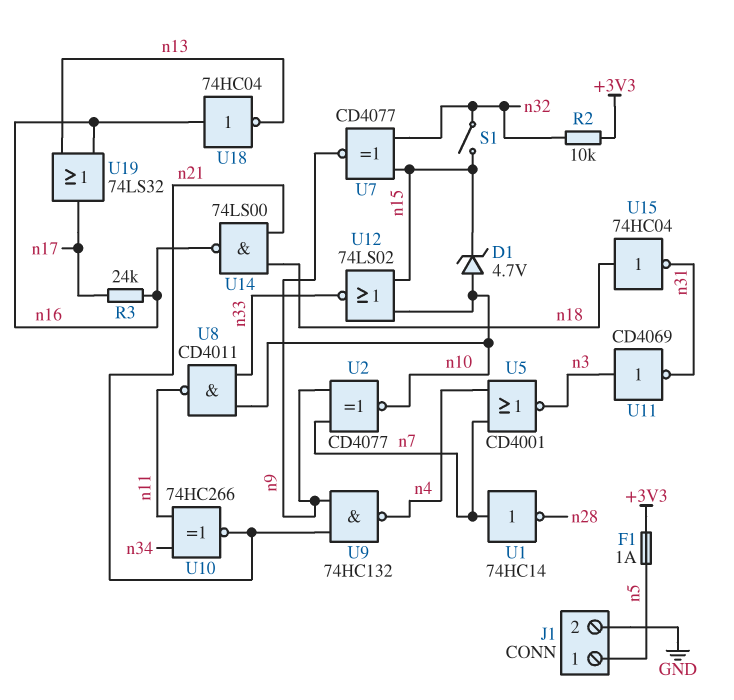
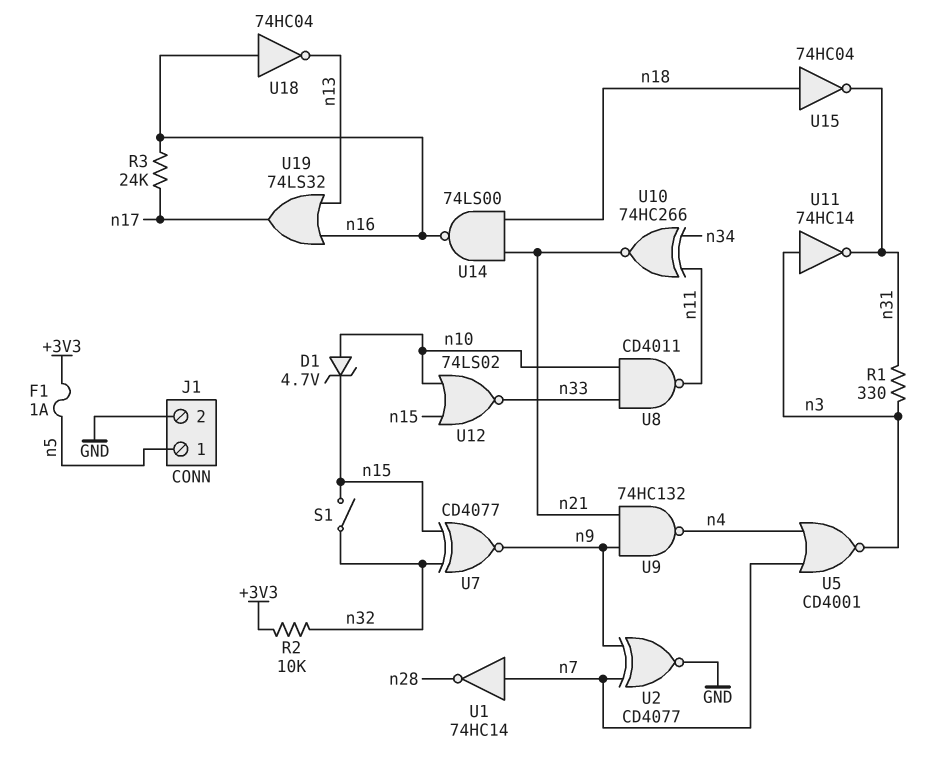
R1: none -> 330 (n3, n31)
U2: XNOR CD4077 (in n7, in n9, out n10) -> XNOR CD4077 (in n7, in n9, out GND)
U11: NOT CD4069 (in n3, out n31) -> NOT 74HC14 (in n3, out n31)

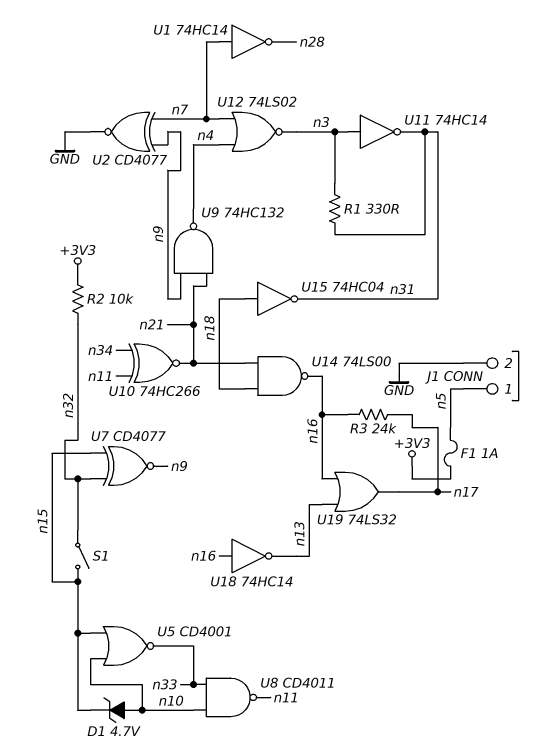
U5: NOR CD4001 (in n4, in n7, out n3) -> NOR CD4001 (in n10, in n15, out n33)
U12: NOR 74LS02 (in n10, in n15, out n33) -> NOR 74LS02 (in n4, in n7, out n3)
U18: NOT 74HC04 (in n16, out n13) -> NOT 74HC14 (in n16, out n13)

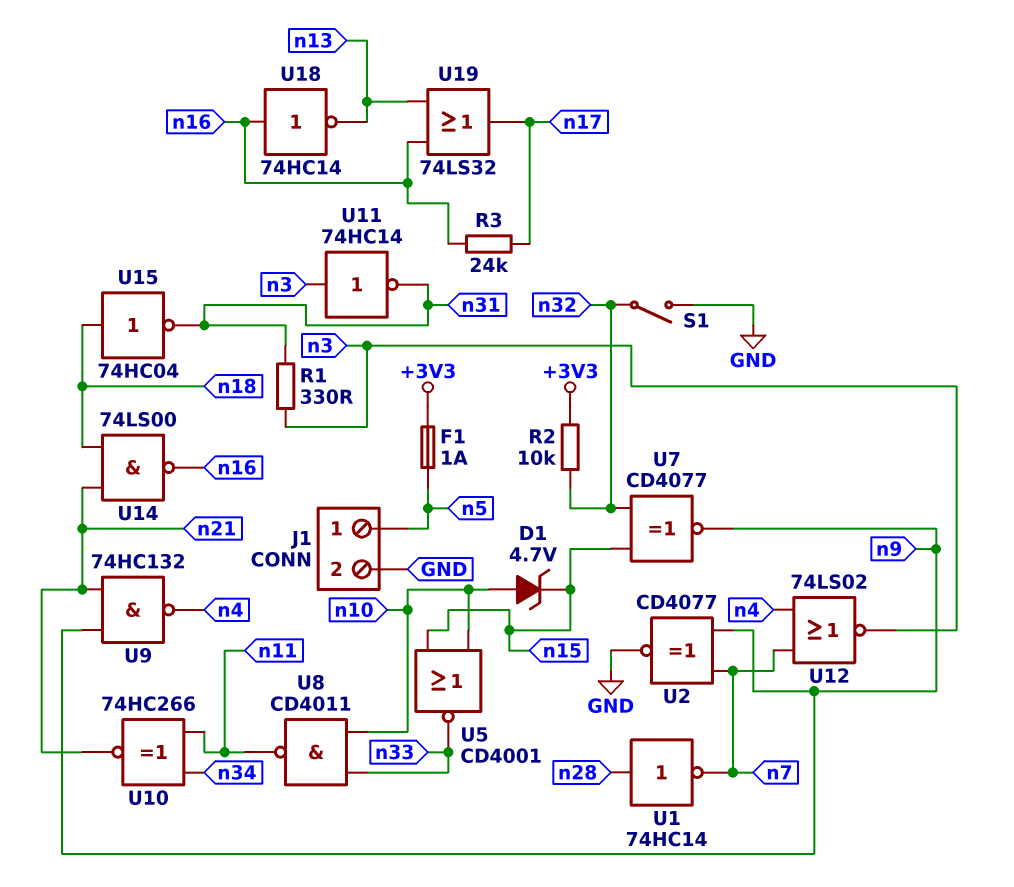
S1: switch (n15, n32) -> switch (GND, n32)
U1: NOT 74HC14 (in n7, out n28) -> NOT 74HC14 (in n28, out n7)

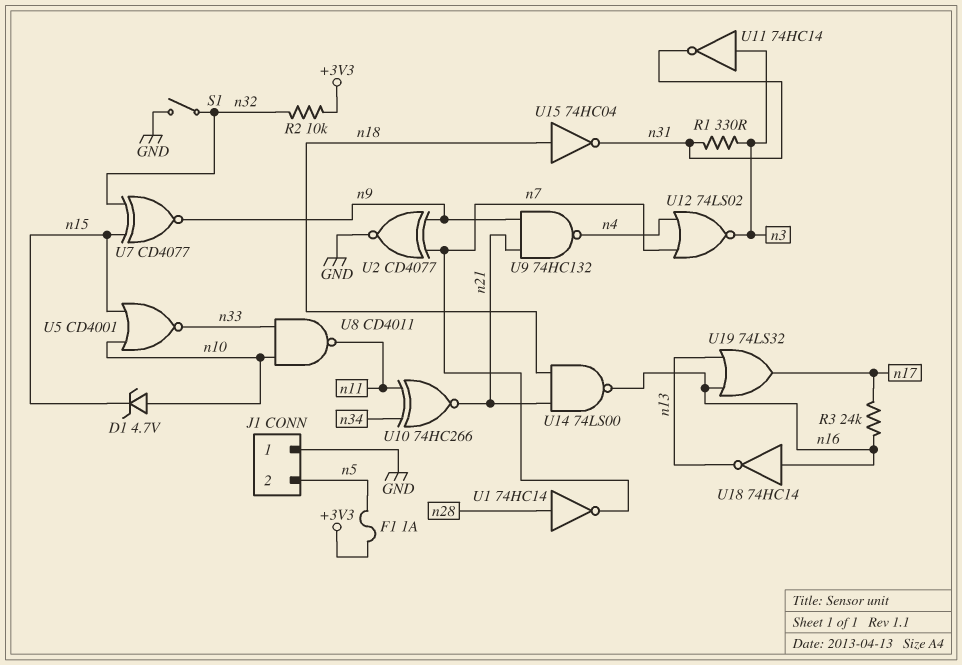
J1 pin 1: n5 -> GND
J1 pin 2: GND -> n5

